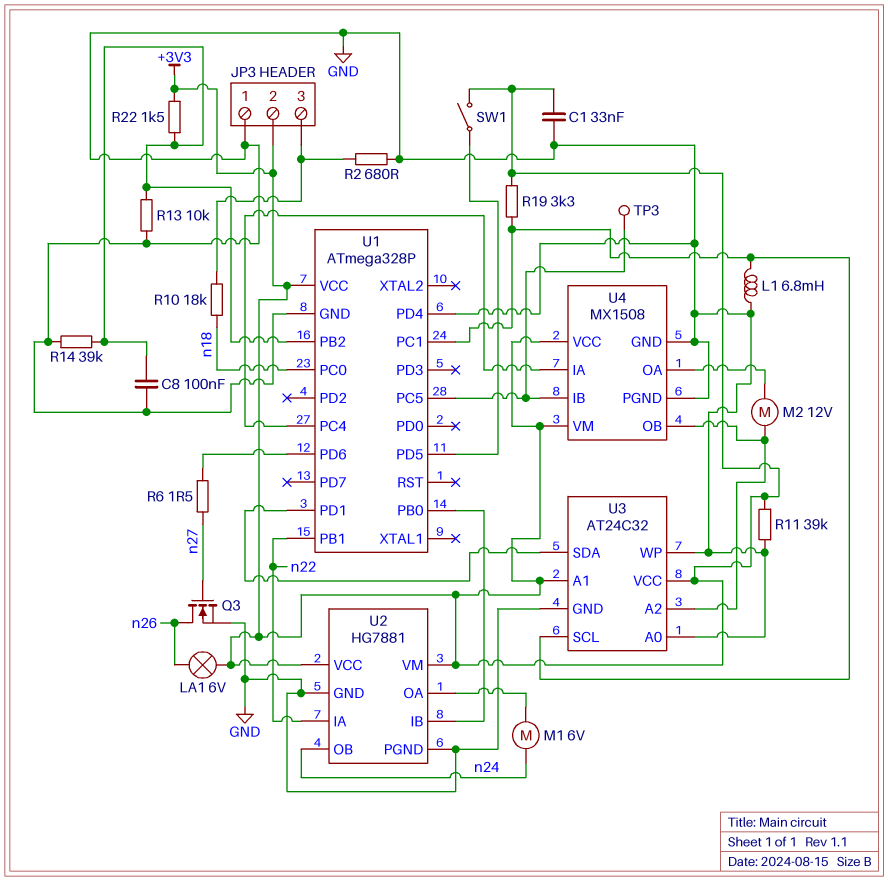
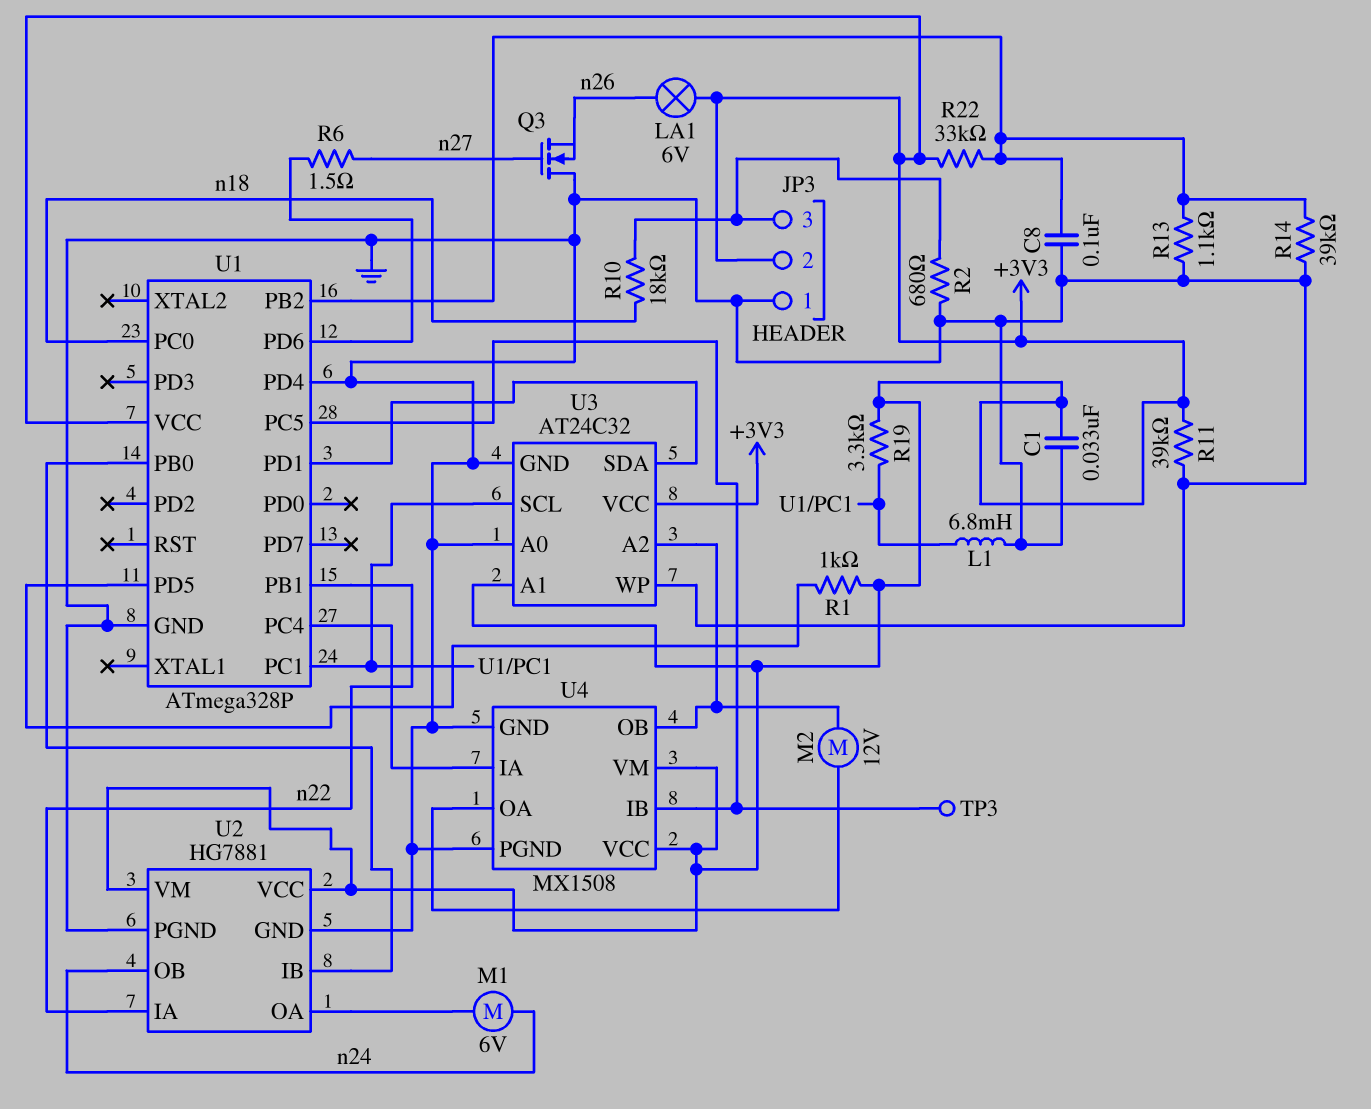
Q3: NMOS (G n27, D n26, S GND) -> NMOS (G n27, D GND, S n26)
R1: none -> 1k (+3V3, U1/PD5)
R13: 10k (GND, U1/PB2) -> 1.1k (GND, U1/PB2)
R22: 1.5k (+3V3, U1/PB2) -> 33k (+3V3, U1/PB2)
SW1: switch (+3V3, U1/PD5) -> none

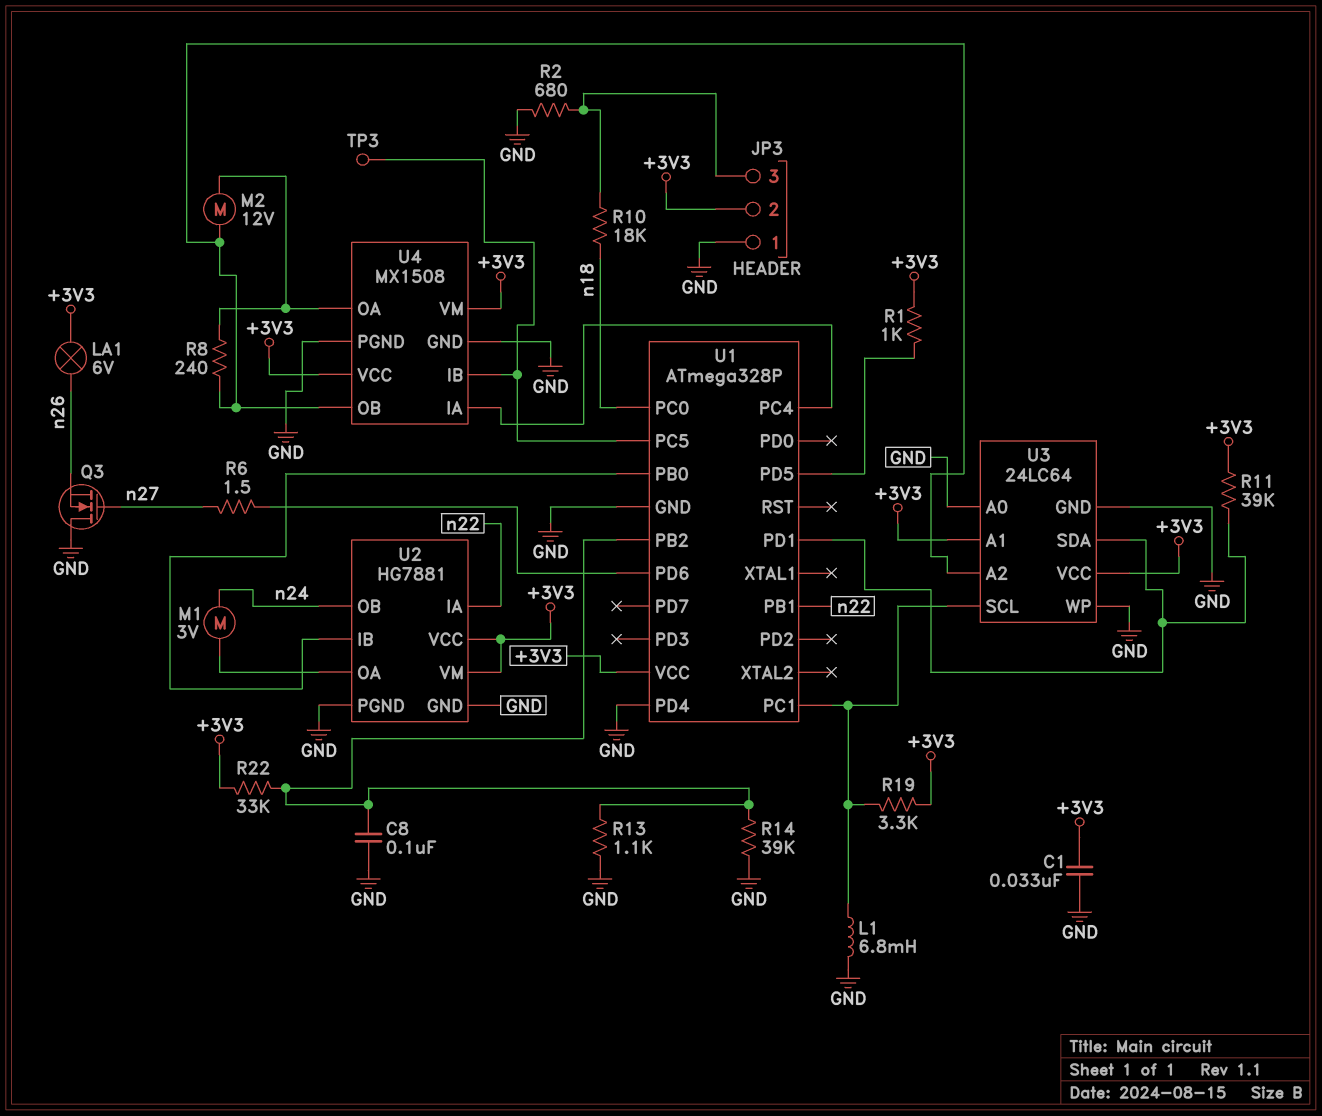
M1: motor 6V (U2/OA, n24) -> motor 3V (U2/OA, n24)
R8: none -> 240 (U3/A2, U4/OA)
R11: 39k (+3V3, GND) -> 39k (+3V3, U1/PD1)
U3: AT24C32 -> 24LC64

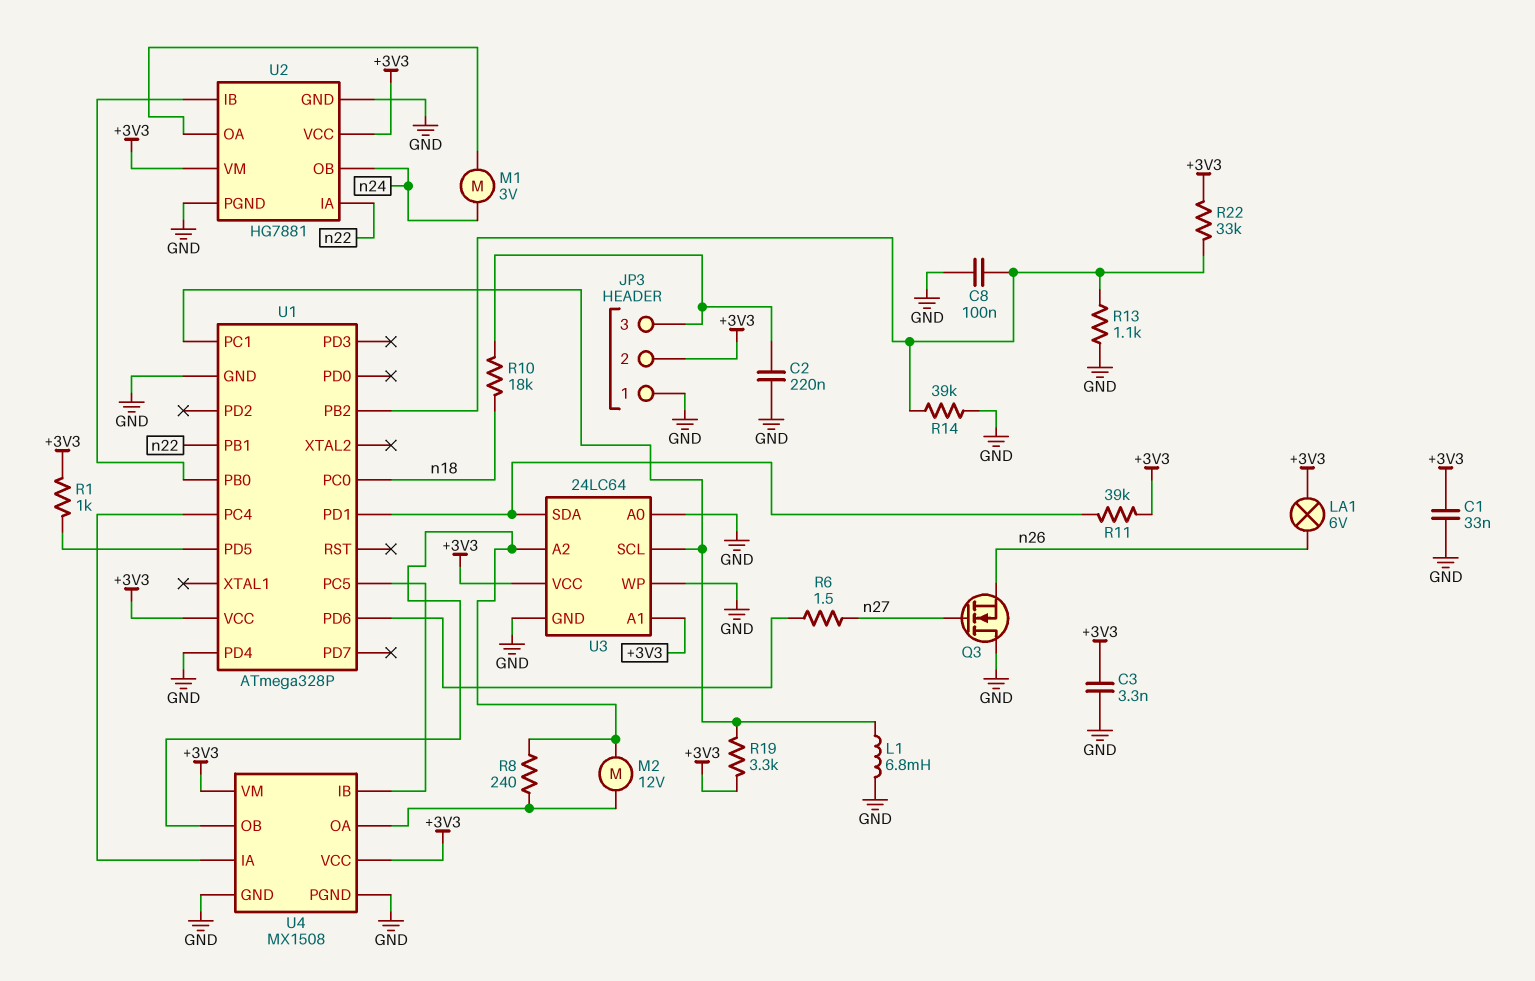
C2: none -> 220nF (GND, JP3/3)
C3: none -> 3.3nF (+3V3, GND)
R2: 680 (GND, JP3/3) -> none
TP3: test point (U1/PC5) -> none

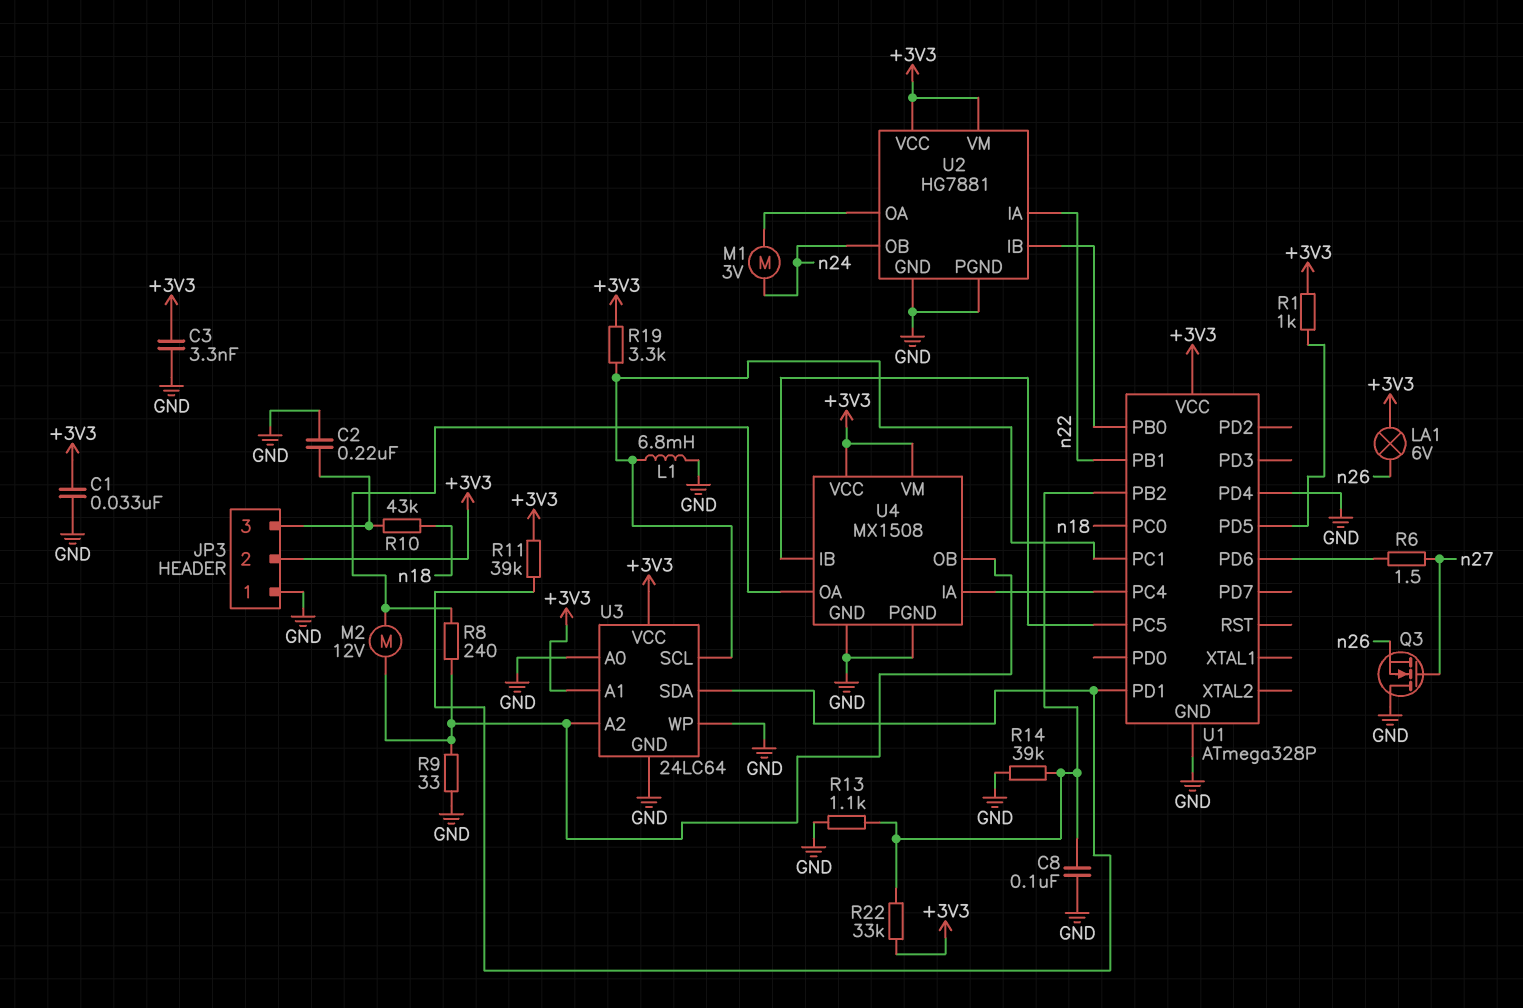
R9: none -> 33 (GND, U3/A2)
R10: 18k (JP3/3, n18) -> 43k (JP3/3, n18)

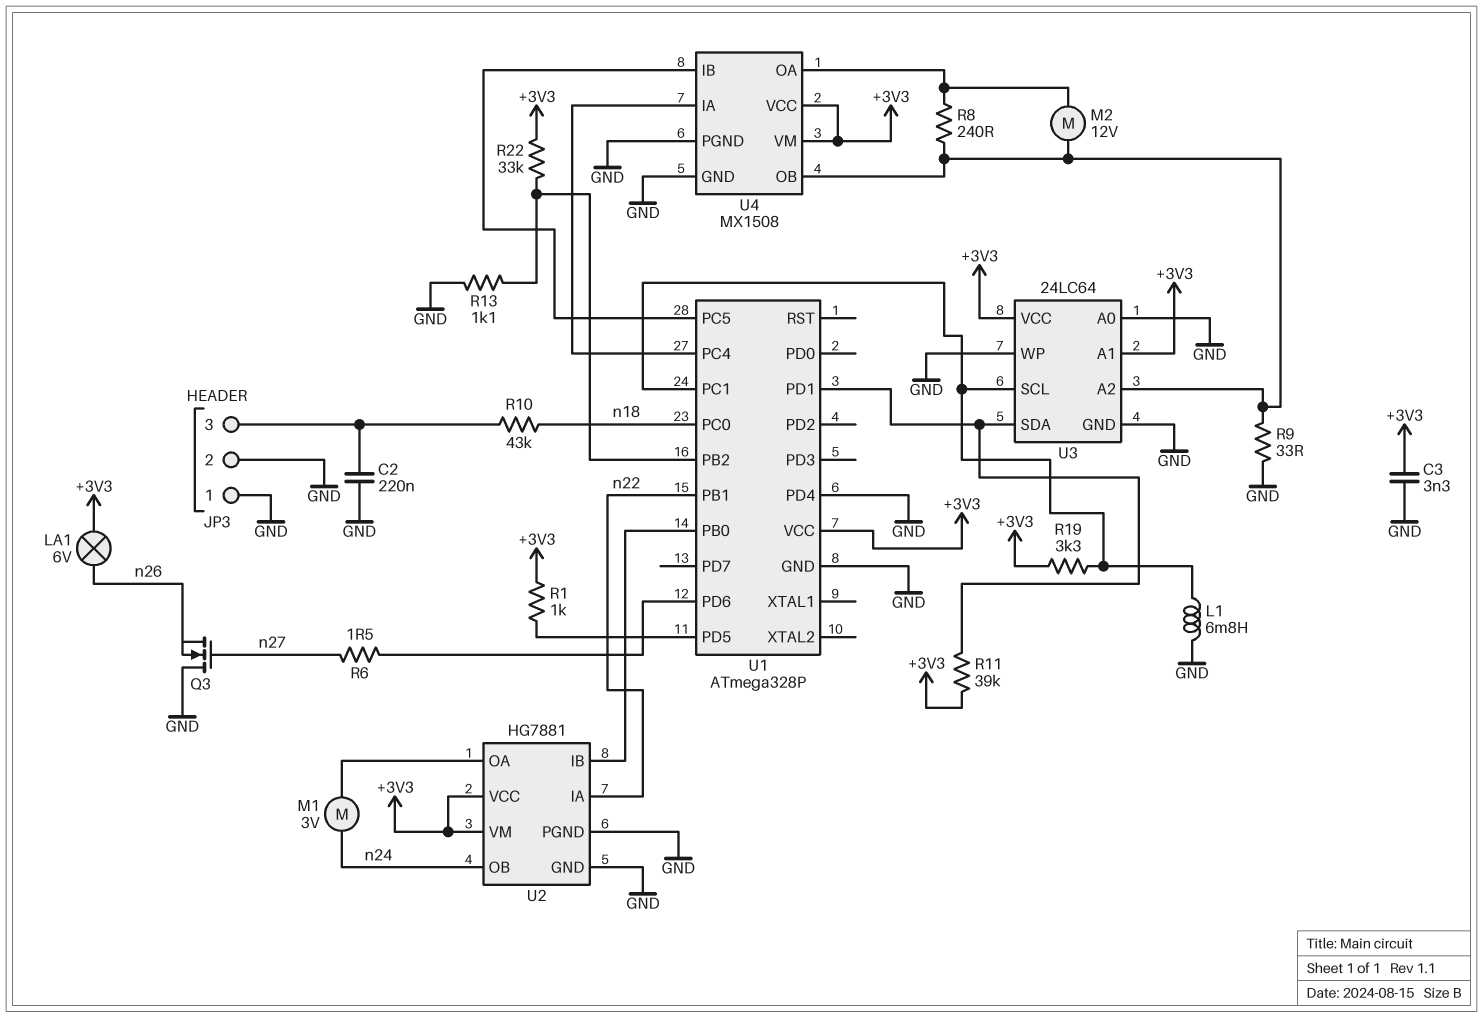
C1: 33nF (+3V3, GND) -> none
C8: 100nF (GND, U1/PB2) -> none
JP3 pin 2: +3V3 -> GND
R14: 39k (GND, U1/PB2) -> none

